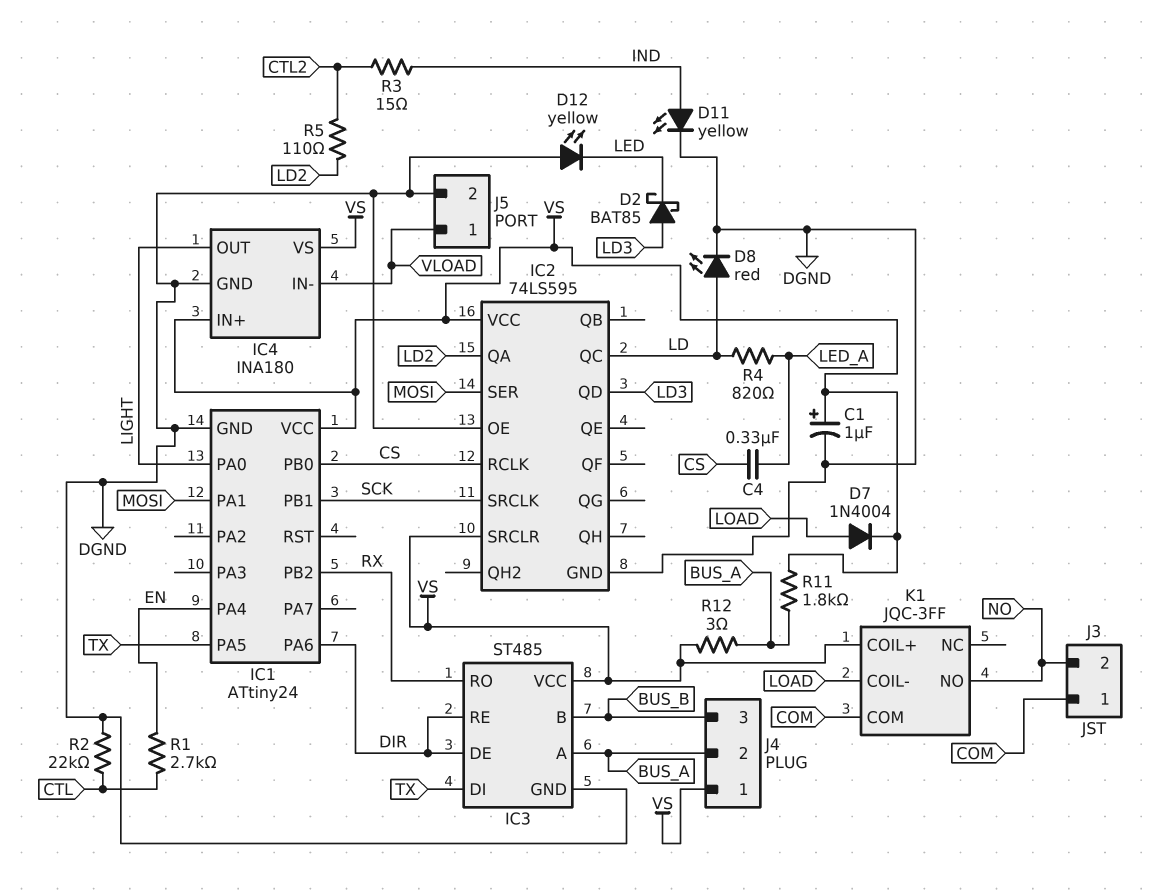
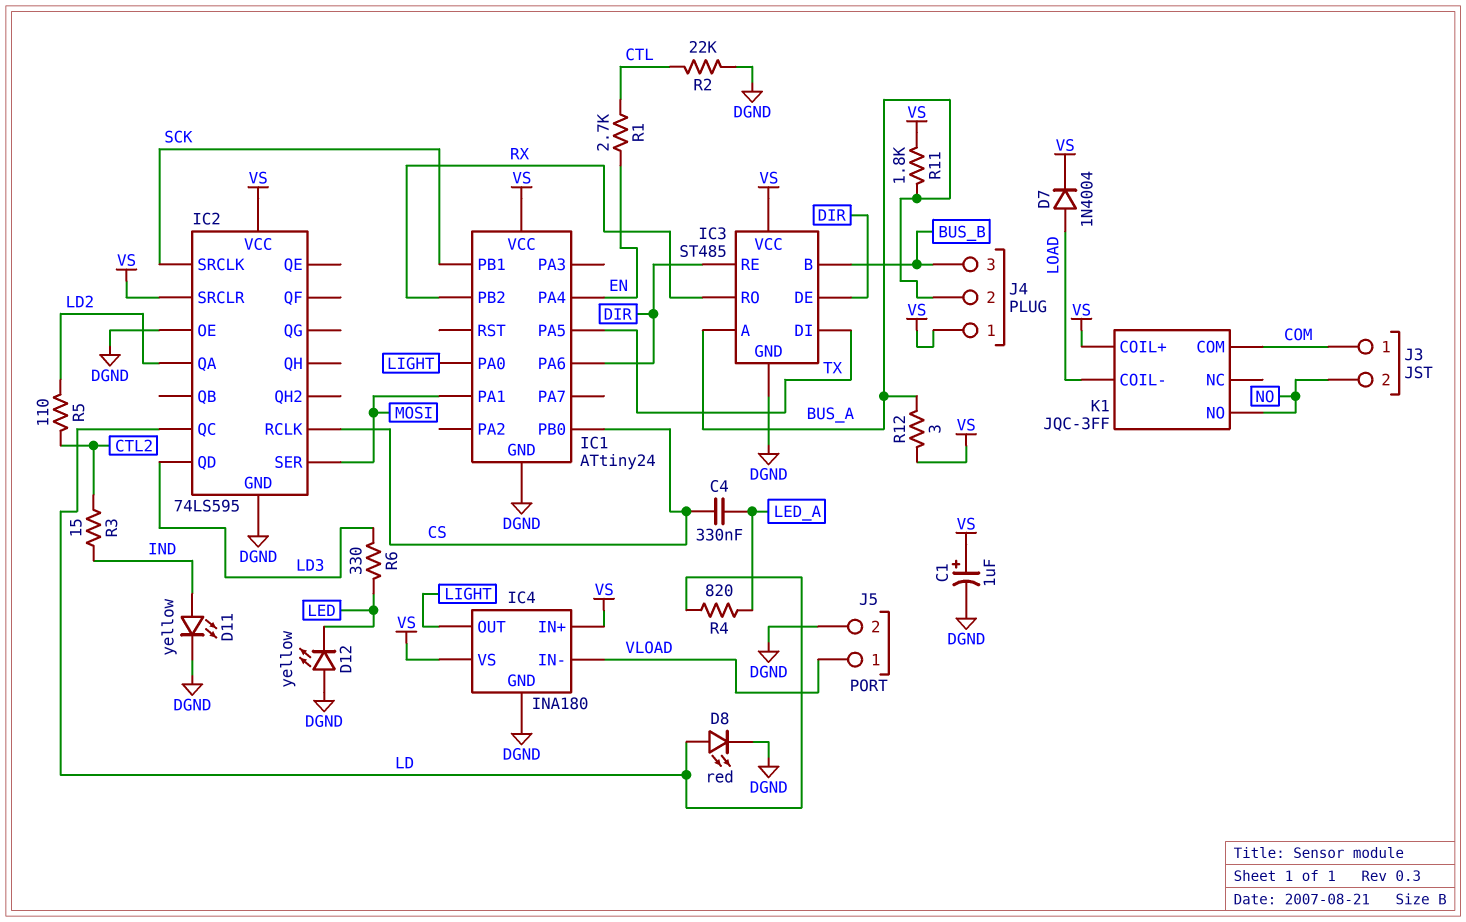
D2: schottky BAT85 (A LD3, K LED) -> none
R6: none -> 330 (LD3, LED)

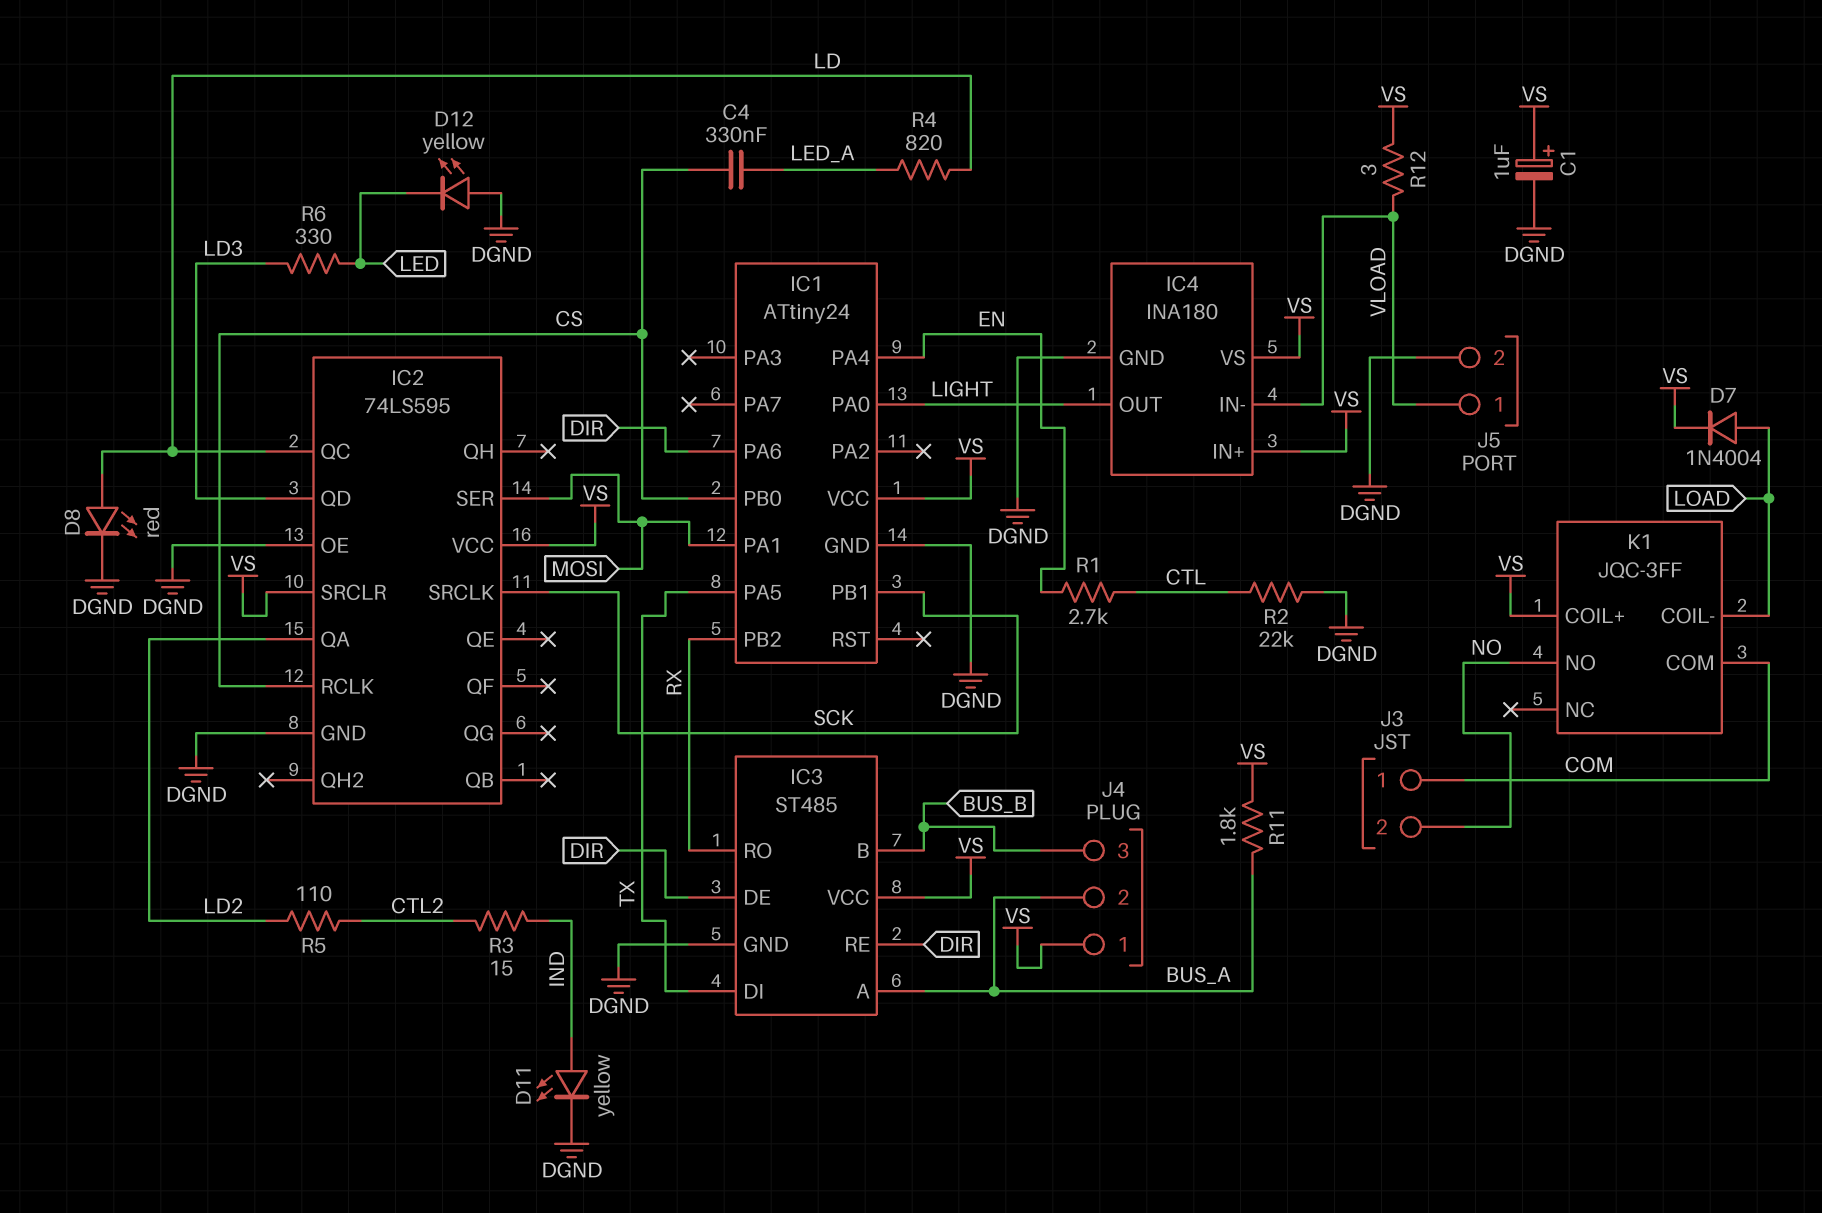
R12: 3 (BUS_A, VS) -> 3 (VLOAD, VS)

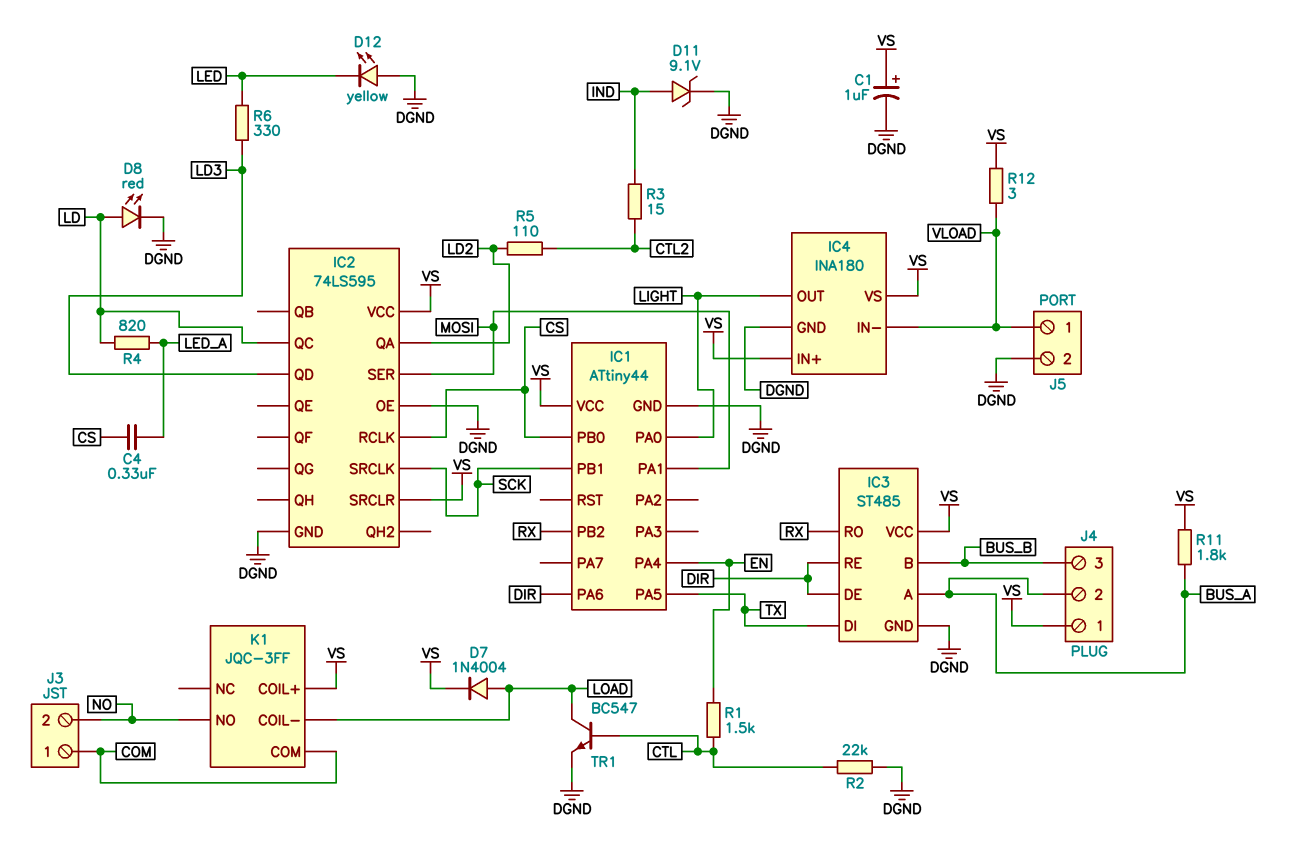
D11: LED yellow (A IND, K DGND) -> zener 9.1V (A IND, K DGND)
IC1: ATtiny24 -> ATtiny44
R1: 2.7k (CTL, EN) -> 1.5k (CTL, EN)
TR1: none -> NPN BC547 (B CTL, C LOAD, E DGND)

